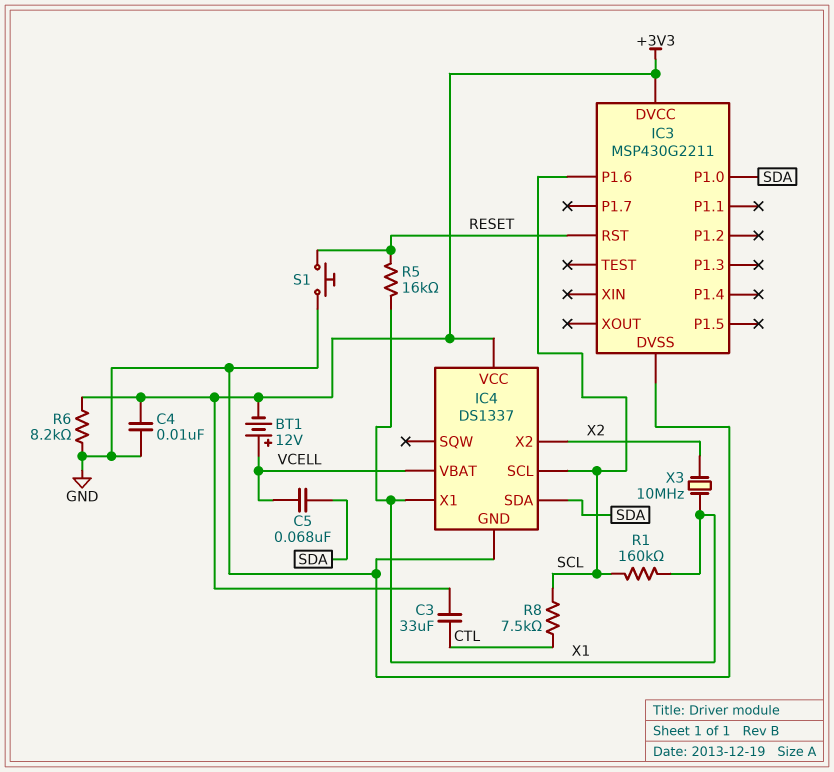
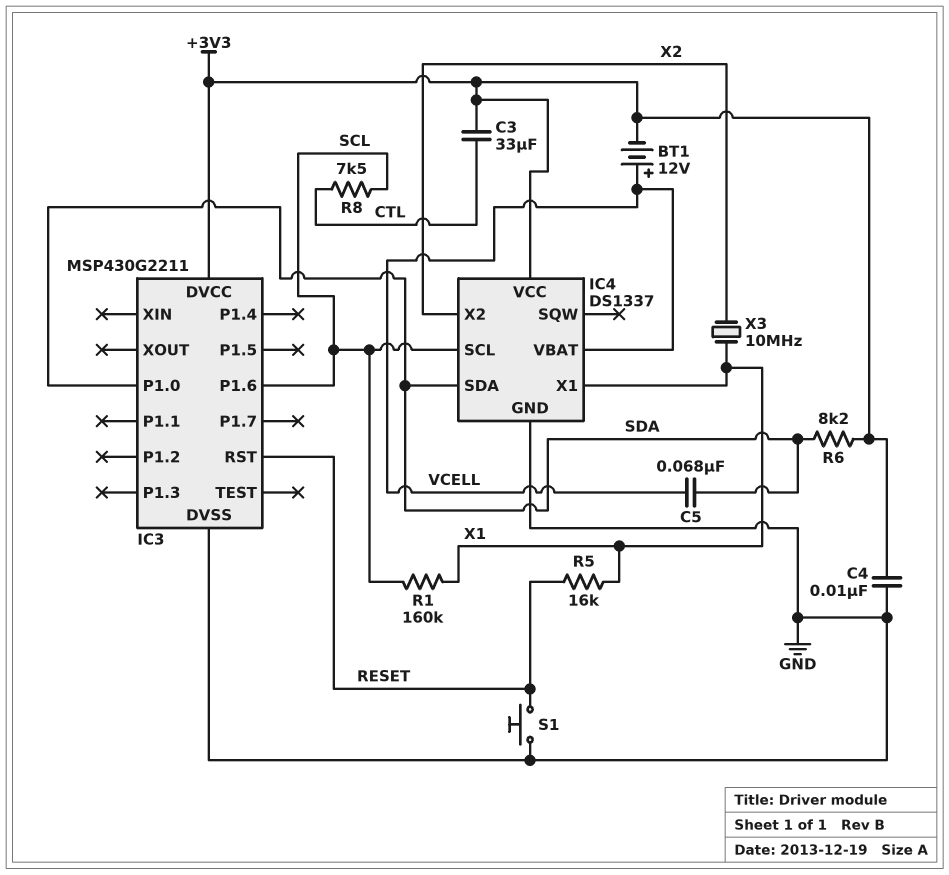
R6: 8.2k (+3V3, GND) -> 8.2k (+3V3, SDA)

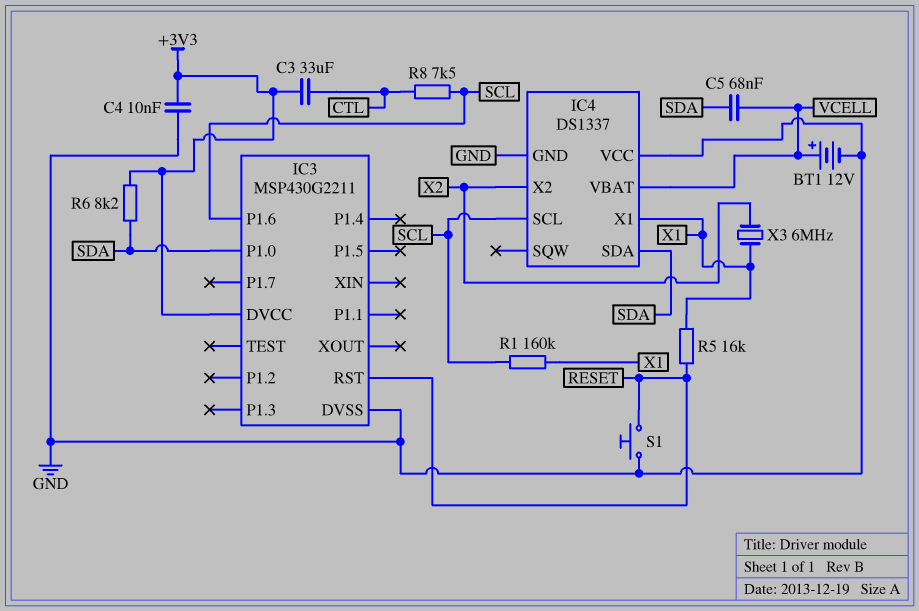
BT1: 12V (plus VCELL, minus +3V3) -> 12V (plus VCELL, minus GND)
IC4 pin VCC: +3V3 -> GND
X3: 10MHz (X1, X2) -> 6MHz (X1, X2)

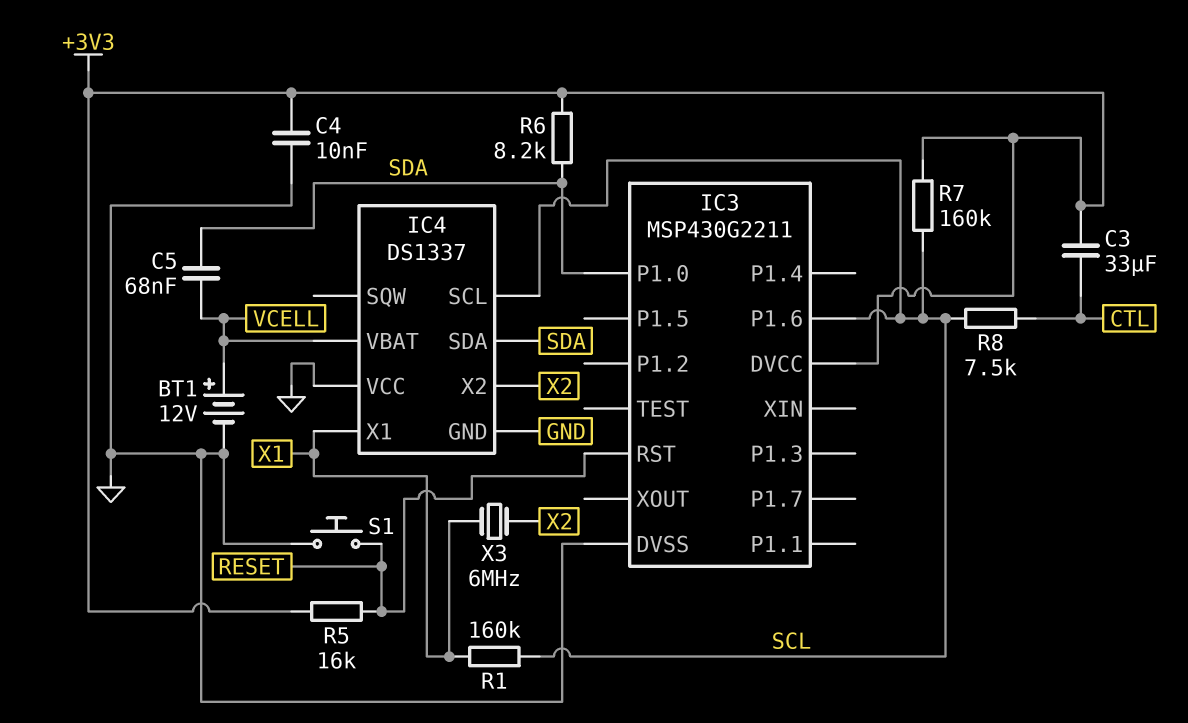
R5: 16k (RESET, X1) -> 16k (+3V3, RESET)
R7: none -> 160k (+3V3, SCL)

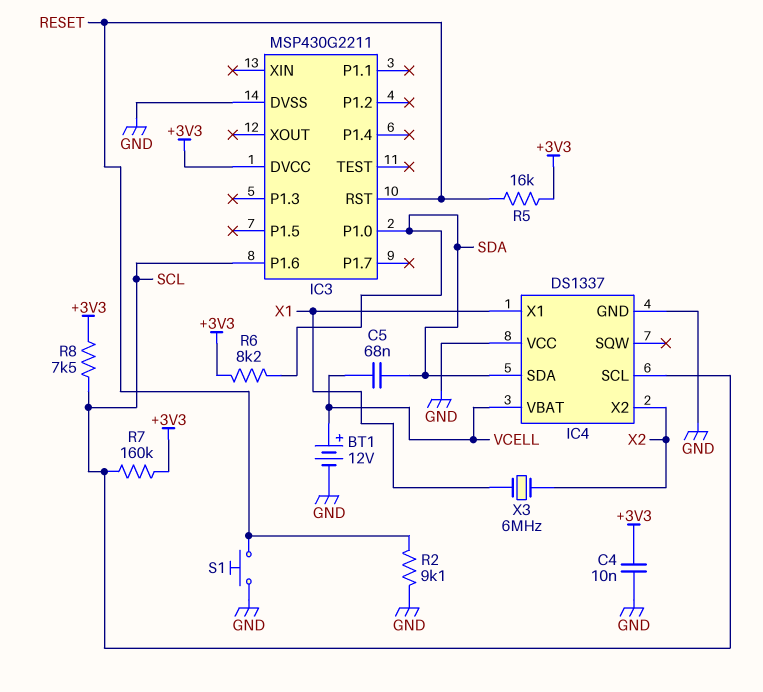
C3: 33uF (+3V3, CTL) -> none
R1: 160k (SCL, X1) -> none
R2: none -> 9.1k (GND, RESET)
R8: 7.5k (CTL, SCL) -> 7.5k (+3V3, SCL)

